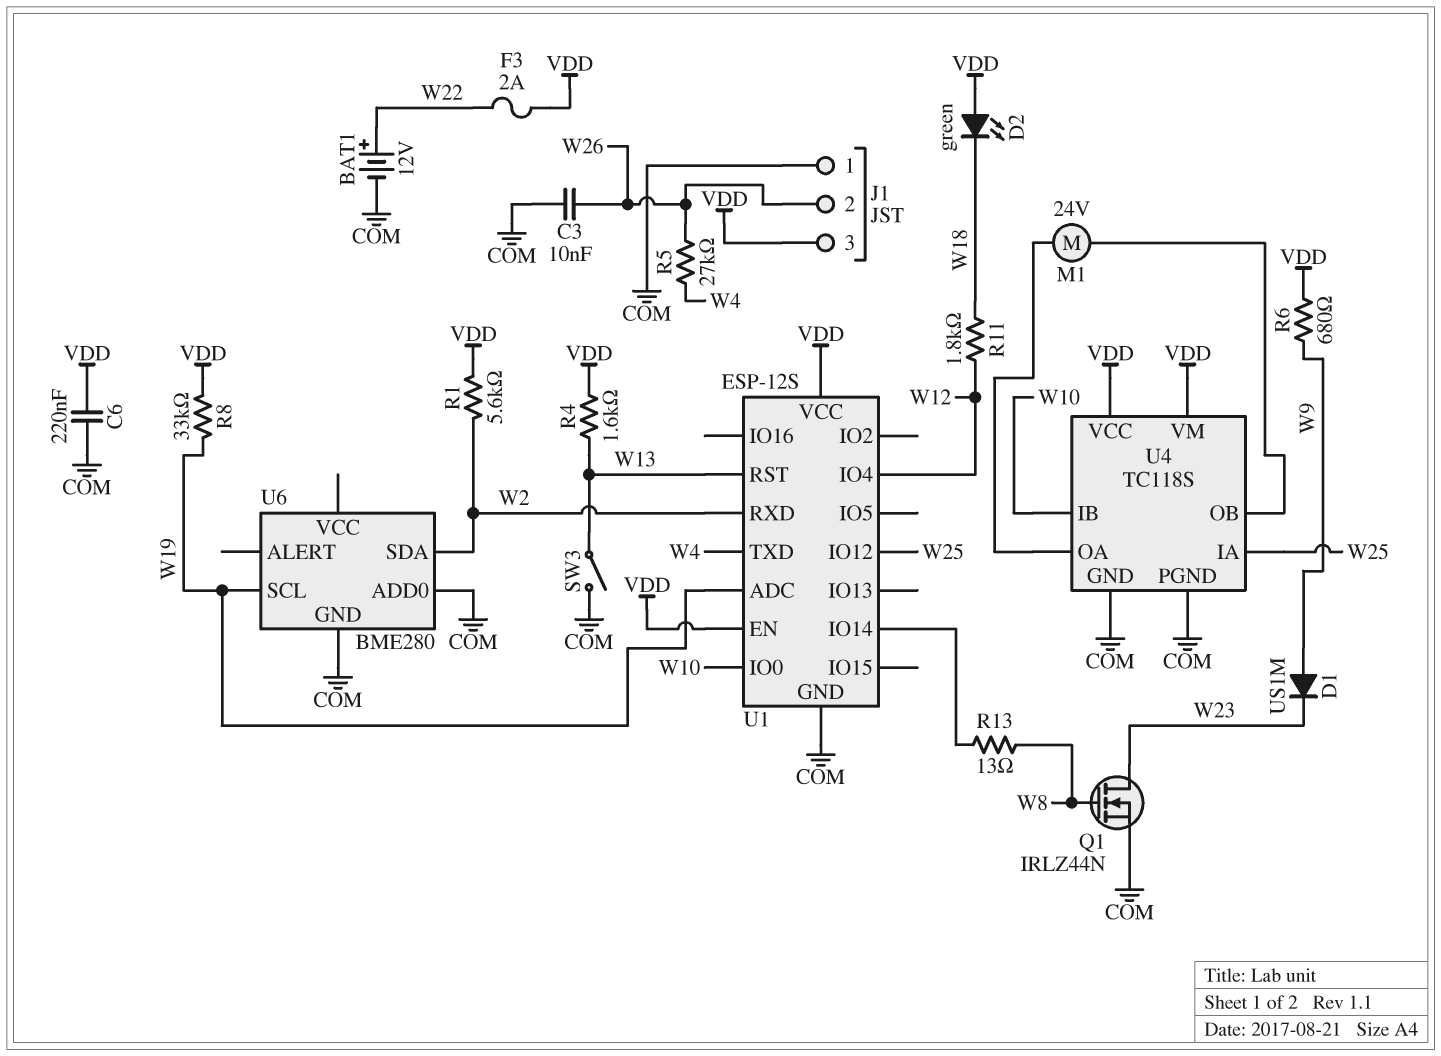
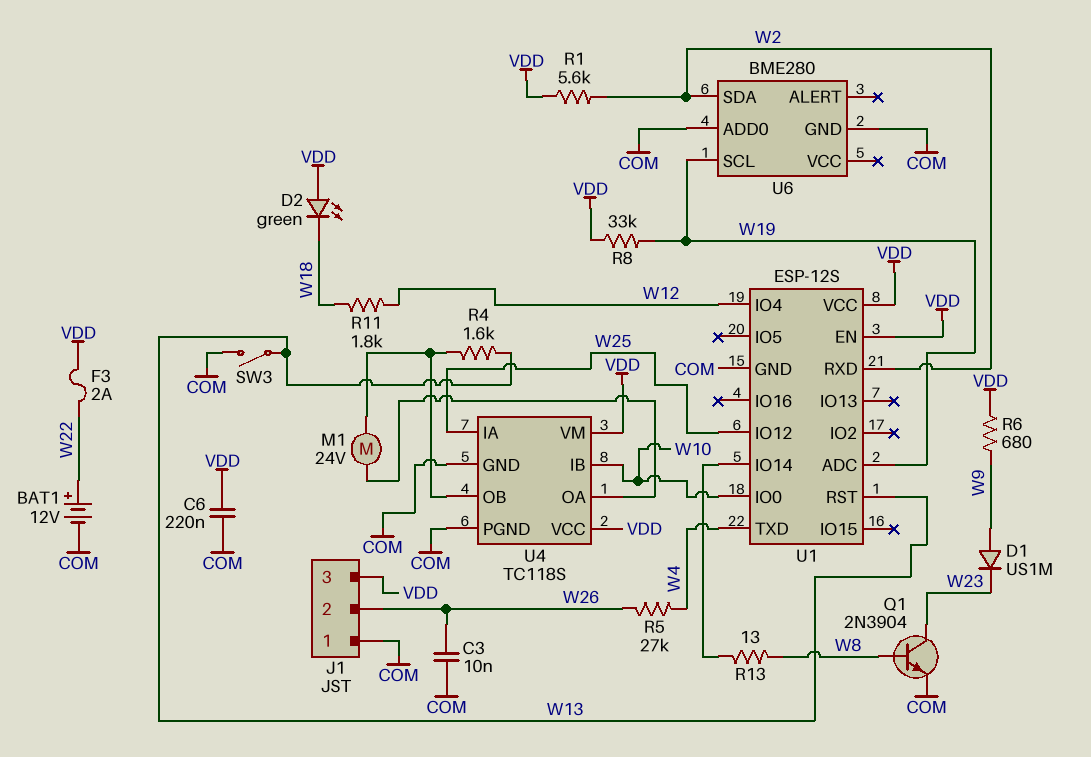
Q1: NMOS IRLZ44N (G W8, D W23, S COM) -> NPN 2N3904 (B W8, C W23, E COM)
R4: 1.6k (VDD, W13) -> 1.6k (U4/OB, W13)

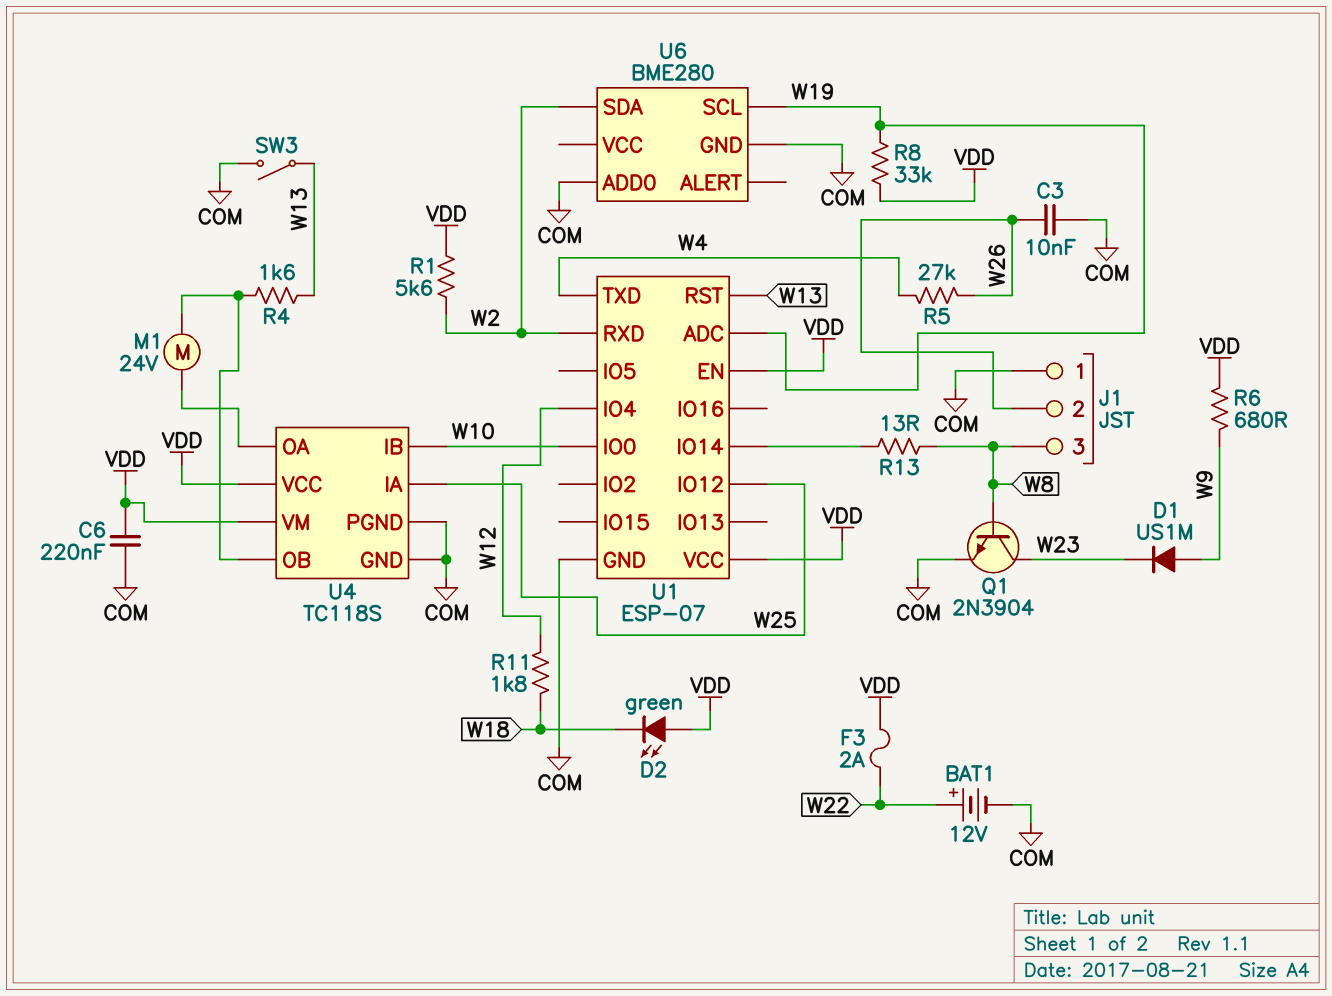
J1 pin 3: VDD -> W8
U1: ESP-12S -> ESP-07

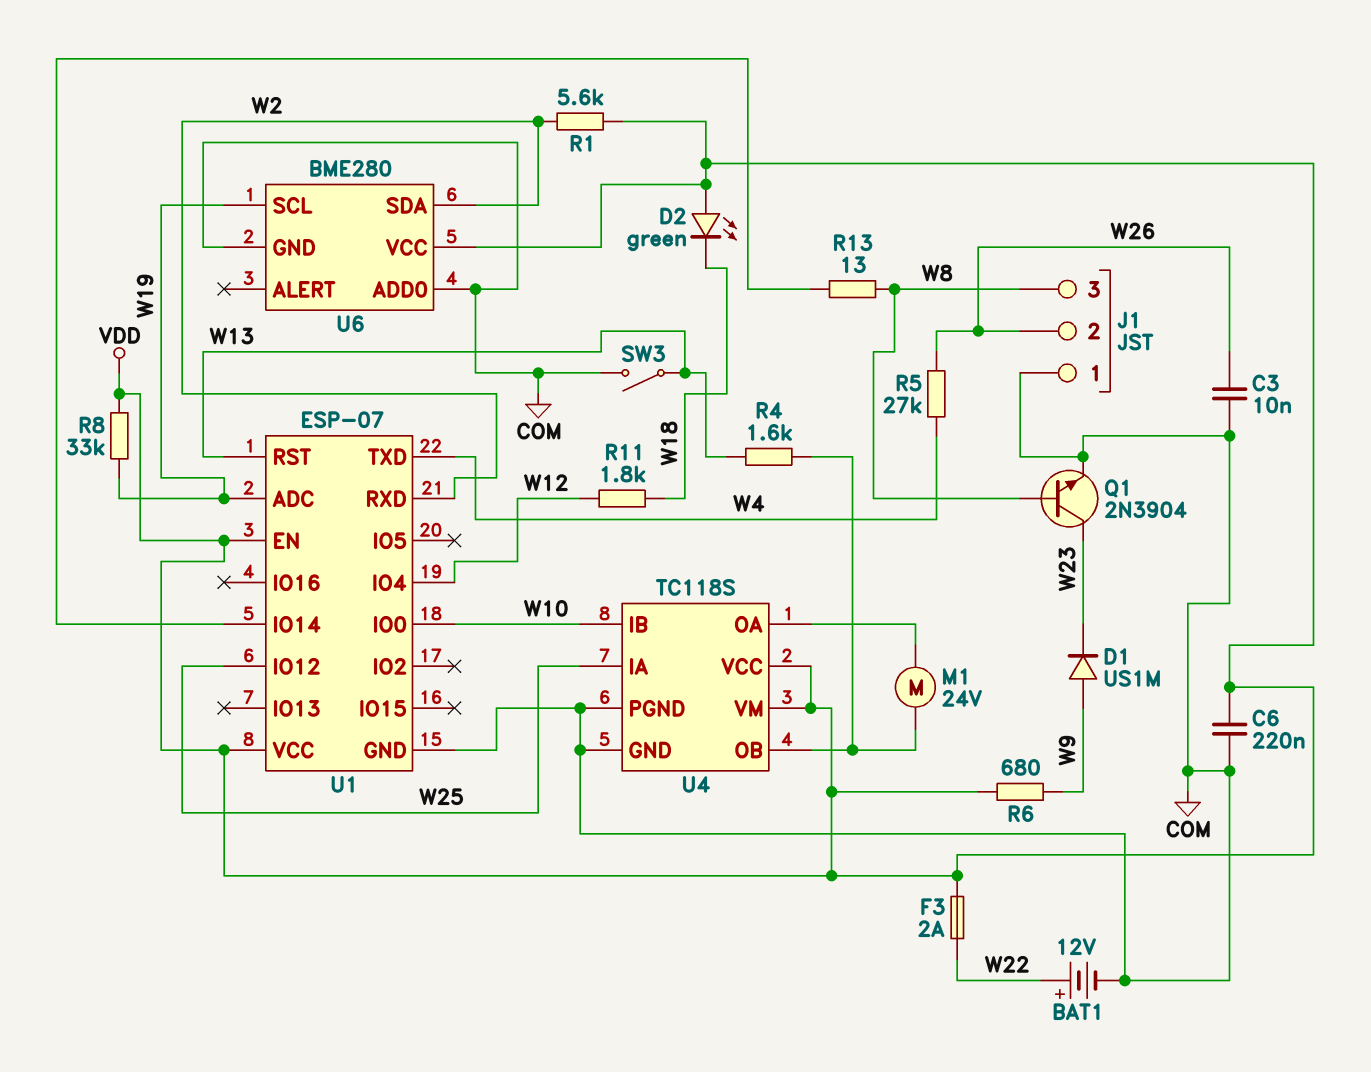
U6 pin VCC: none -> VDD

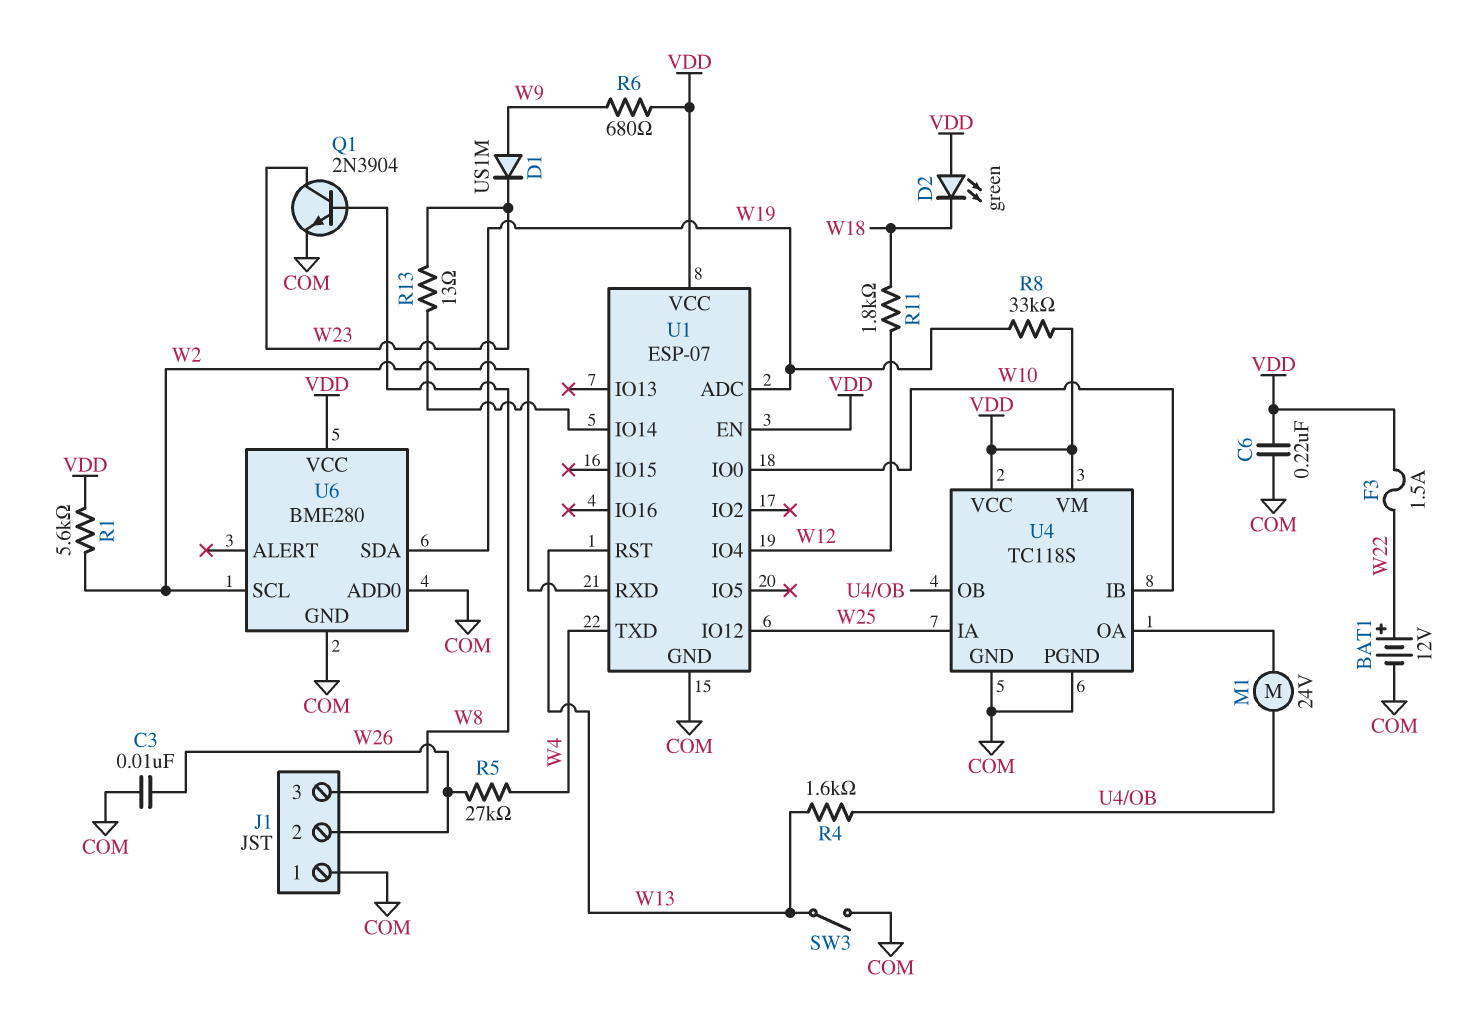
F3: 2A (VDD, W22) -> 1.5A (VDD, W22)
R13: 13 (U1/IO14, W8) -> 13 (U1/IO14, W23)
U6 pin SCL: W19 -> W2
U6 pin SDA: W2 -> W19

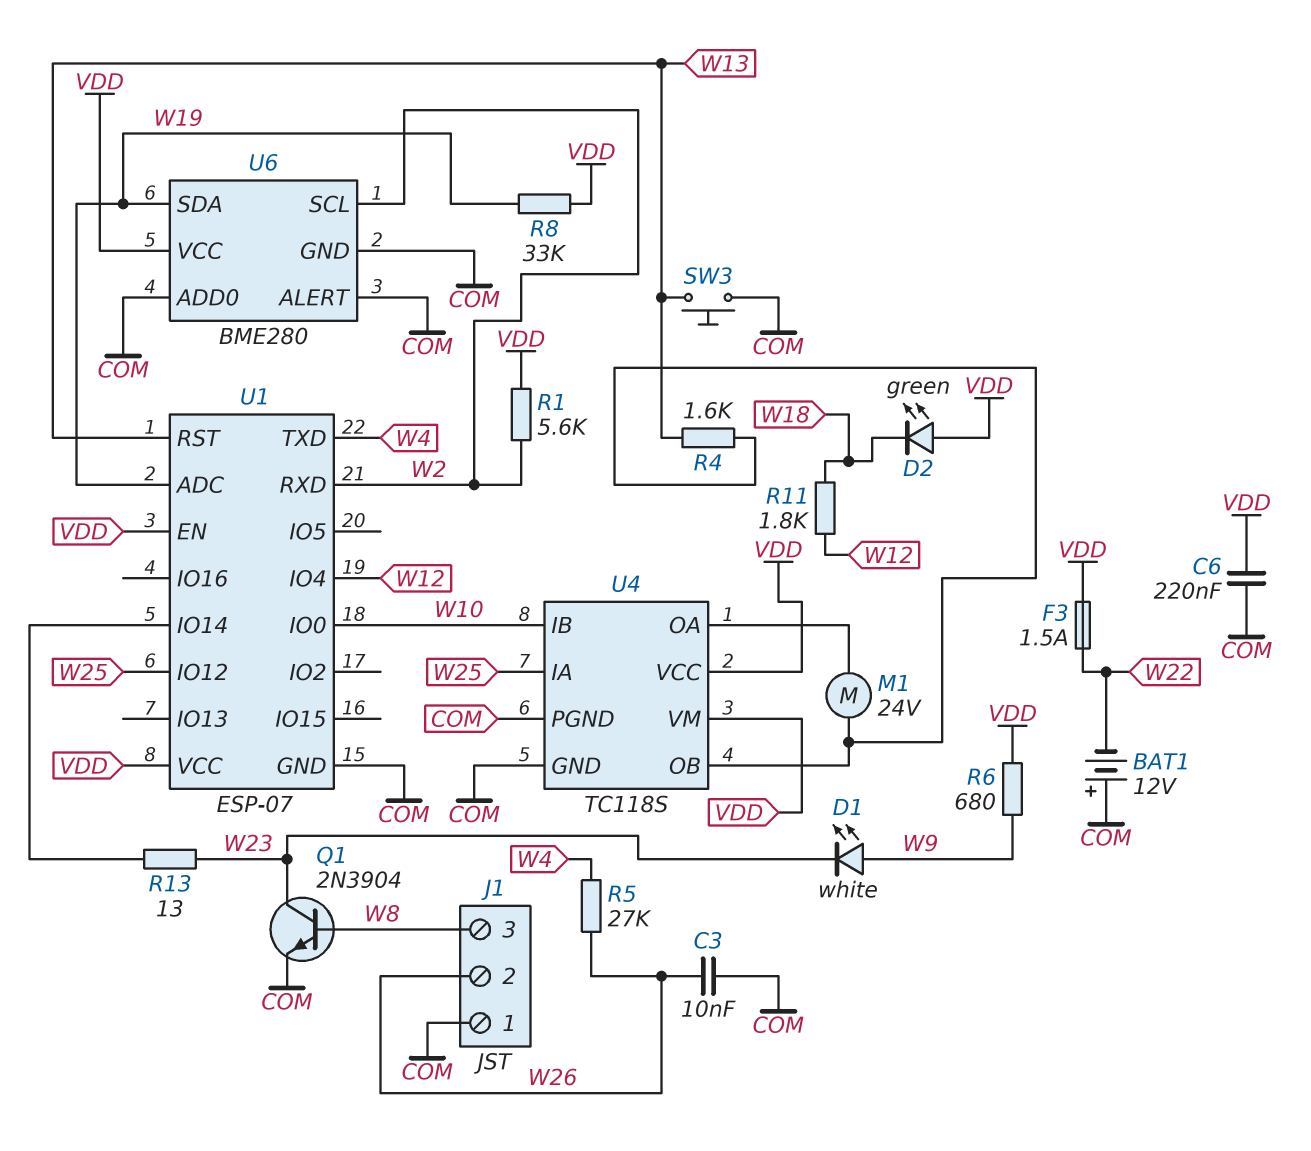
BAT1: 12V (plus W22, minus COM) -> 12V (plus COM, minus W22)
D1: diode US1M (A W9, K W23) -> LED white (A W9, K W23)
SW3: switch (COM, W13) -> button (COM, W13)
U6 pin ALERT: none -> COM

